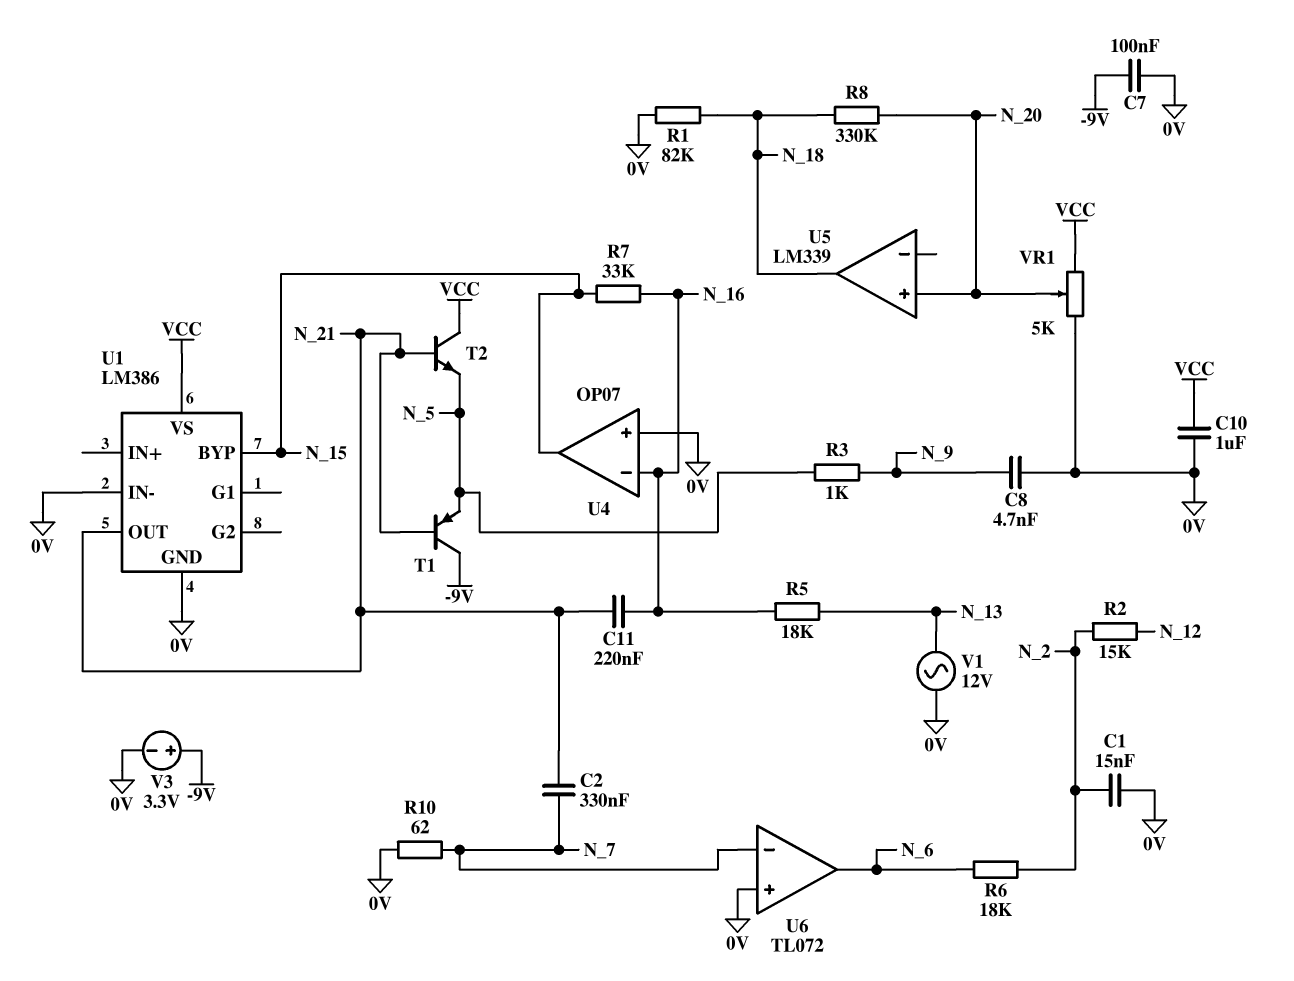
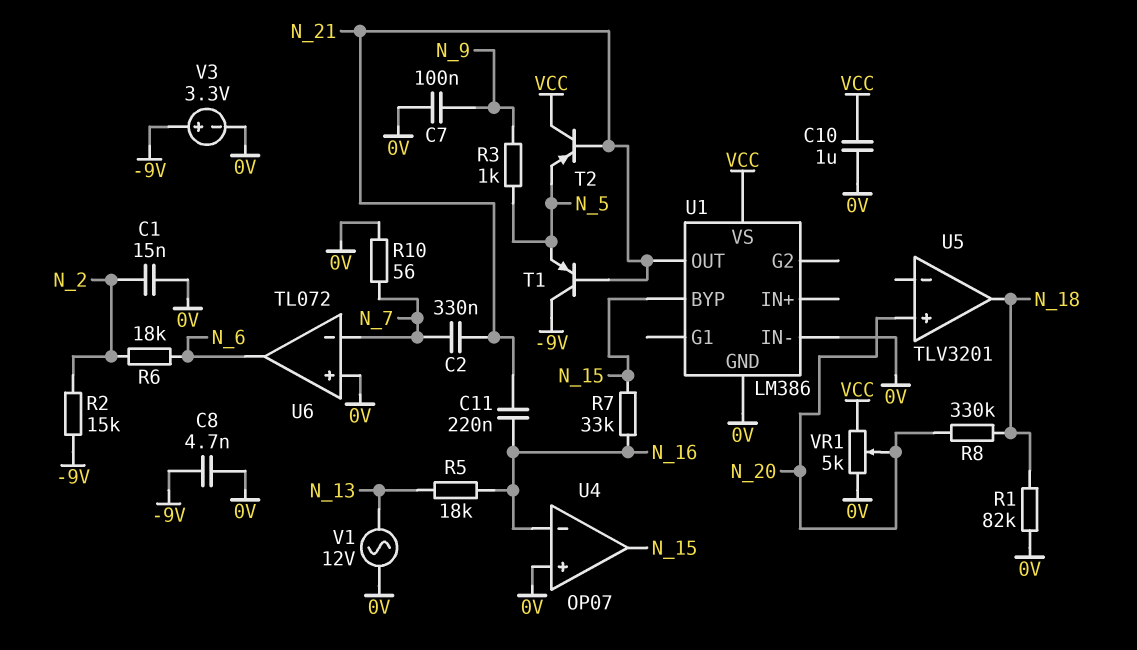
C7: 100nF (-9V, 0V) -> 100nF (0V, N_9)
C8: 4.7nF (0V, N_9) -> 4.7nF (-9V, 0V)
R2: 15k (N_2, N_12) -> 15k (-9V, N_2)
R10: 62 (0V, N_7) -> 56 (0V, N_7)
T2: NPN (B N_21, C VCC, E N_5) -> PNP (B N_21, C VCC, E N_5)
U5: LM339 -> TLV3201

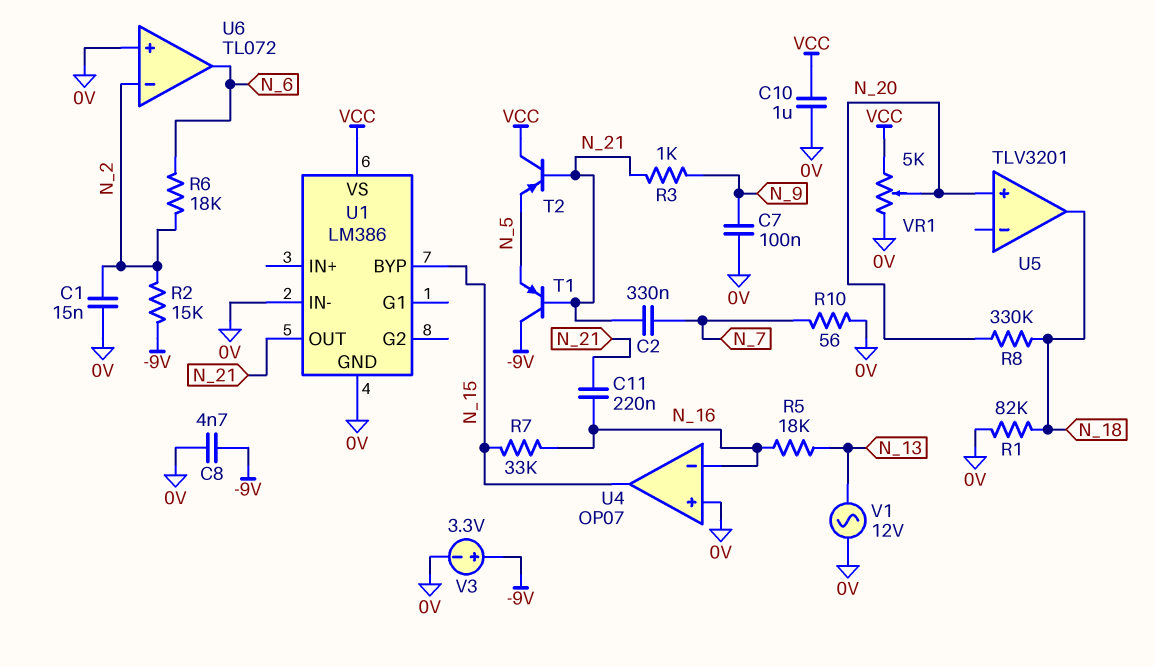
R3: 1k (N_5, N_9) -> 1k (N_9, N_21)
U6 pin in-: N_7 -> N_2

